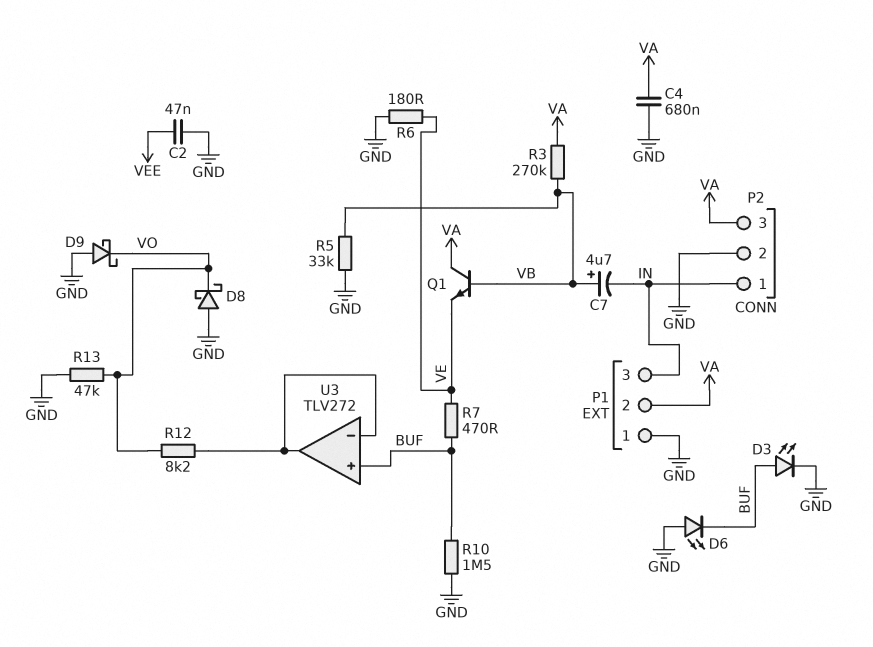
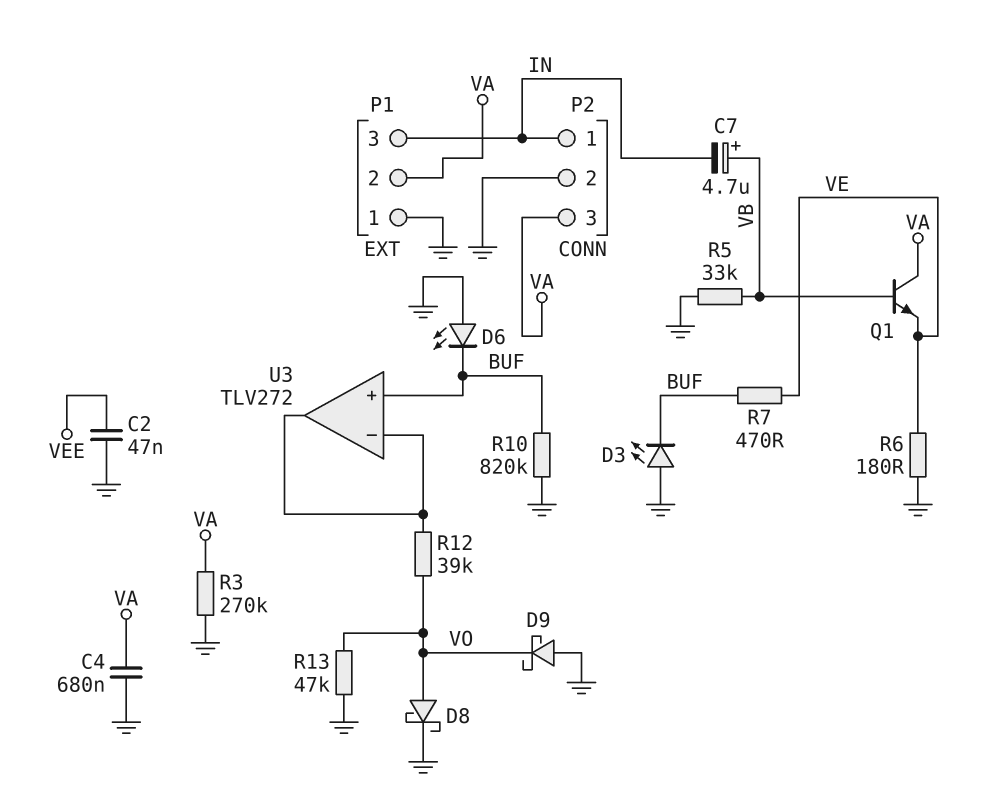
D3: LED (A BUF, K GND) -> LED (A GND, K BUF)
D8: schottky (A GND, K VO) -> schottky (A VO, K GND)
R3: 270k (VA, VB) -> 270k (GND, VA)
R10: 1.5M (BUF, GND) -> 820k (BUF, GND)
R12: 8.2k (U3/in-, VO) -> 39k (U3/in-, VO)

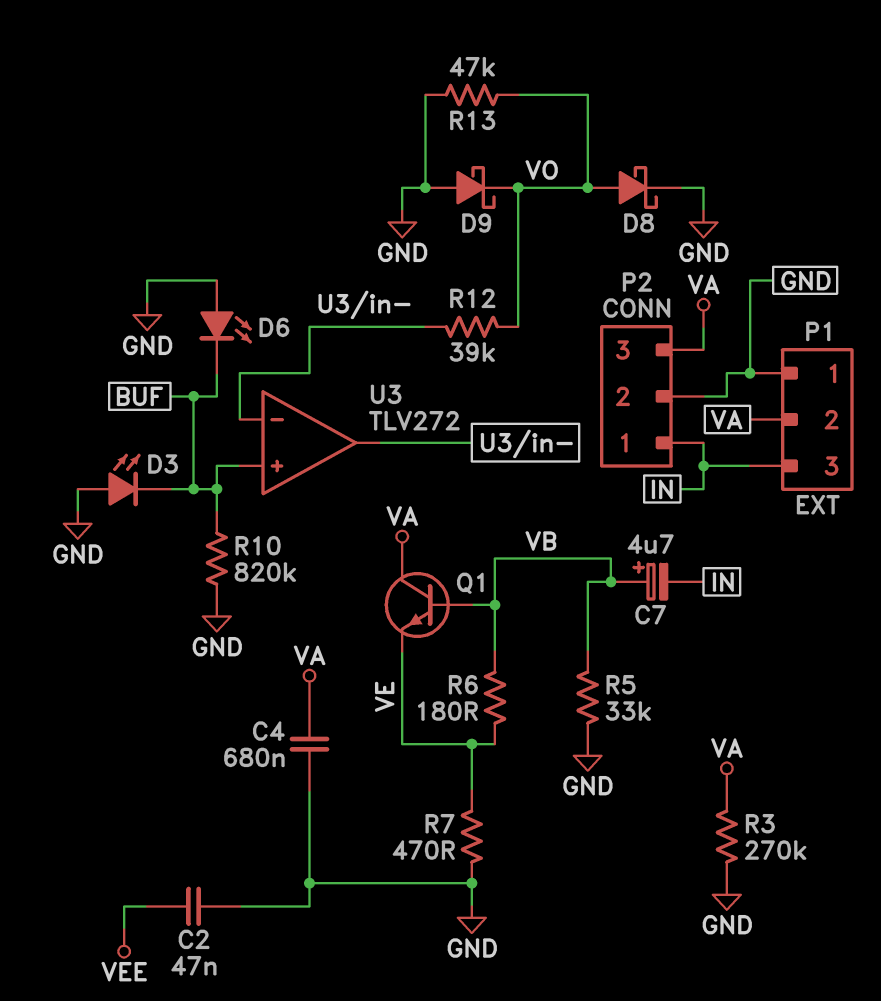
R6: 180 (GND, VE) -> 180 (VB, VE)
R7: 470 (BUF, VE) -> 470 (GND, VE)

